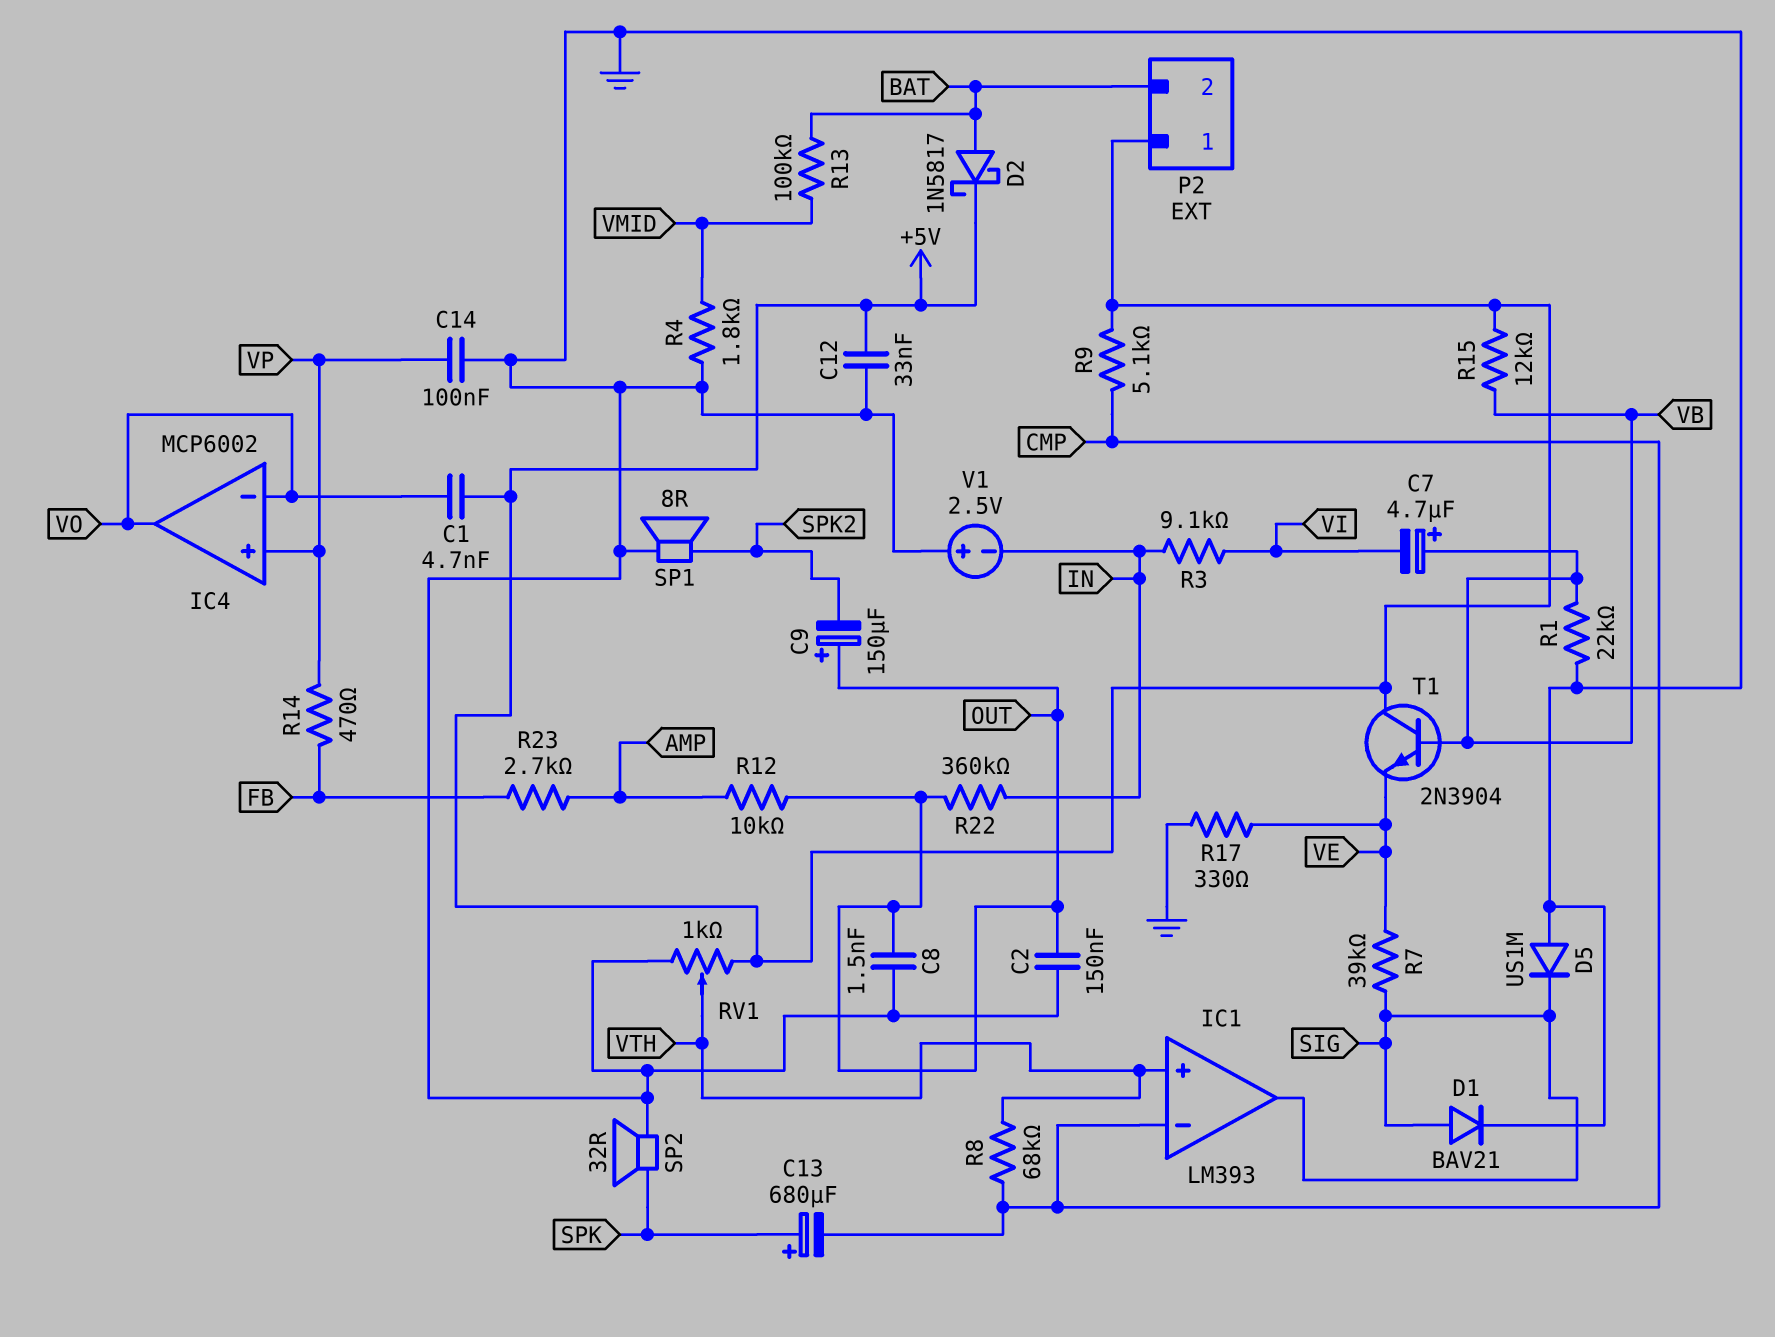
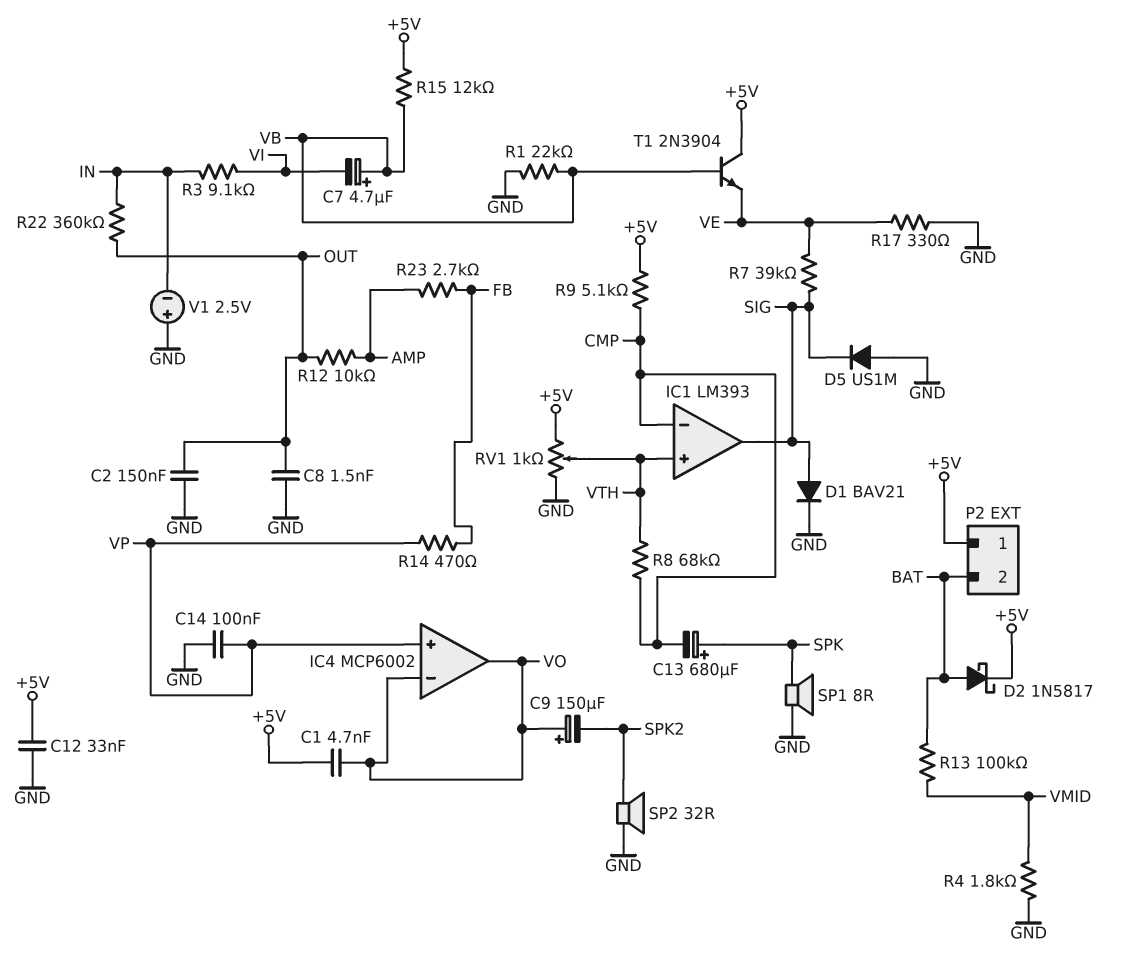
C9: 150uF (plus OUT, minus SPK2) -> 150uF (plus VO, minus SPK2)
SP1: speaker 8R (GND, SPK2) -> speaker 8R (GND, SPK)
SP2: speaker 32R (GND, SPK) -> speaker 32R (GND, SPK2)

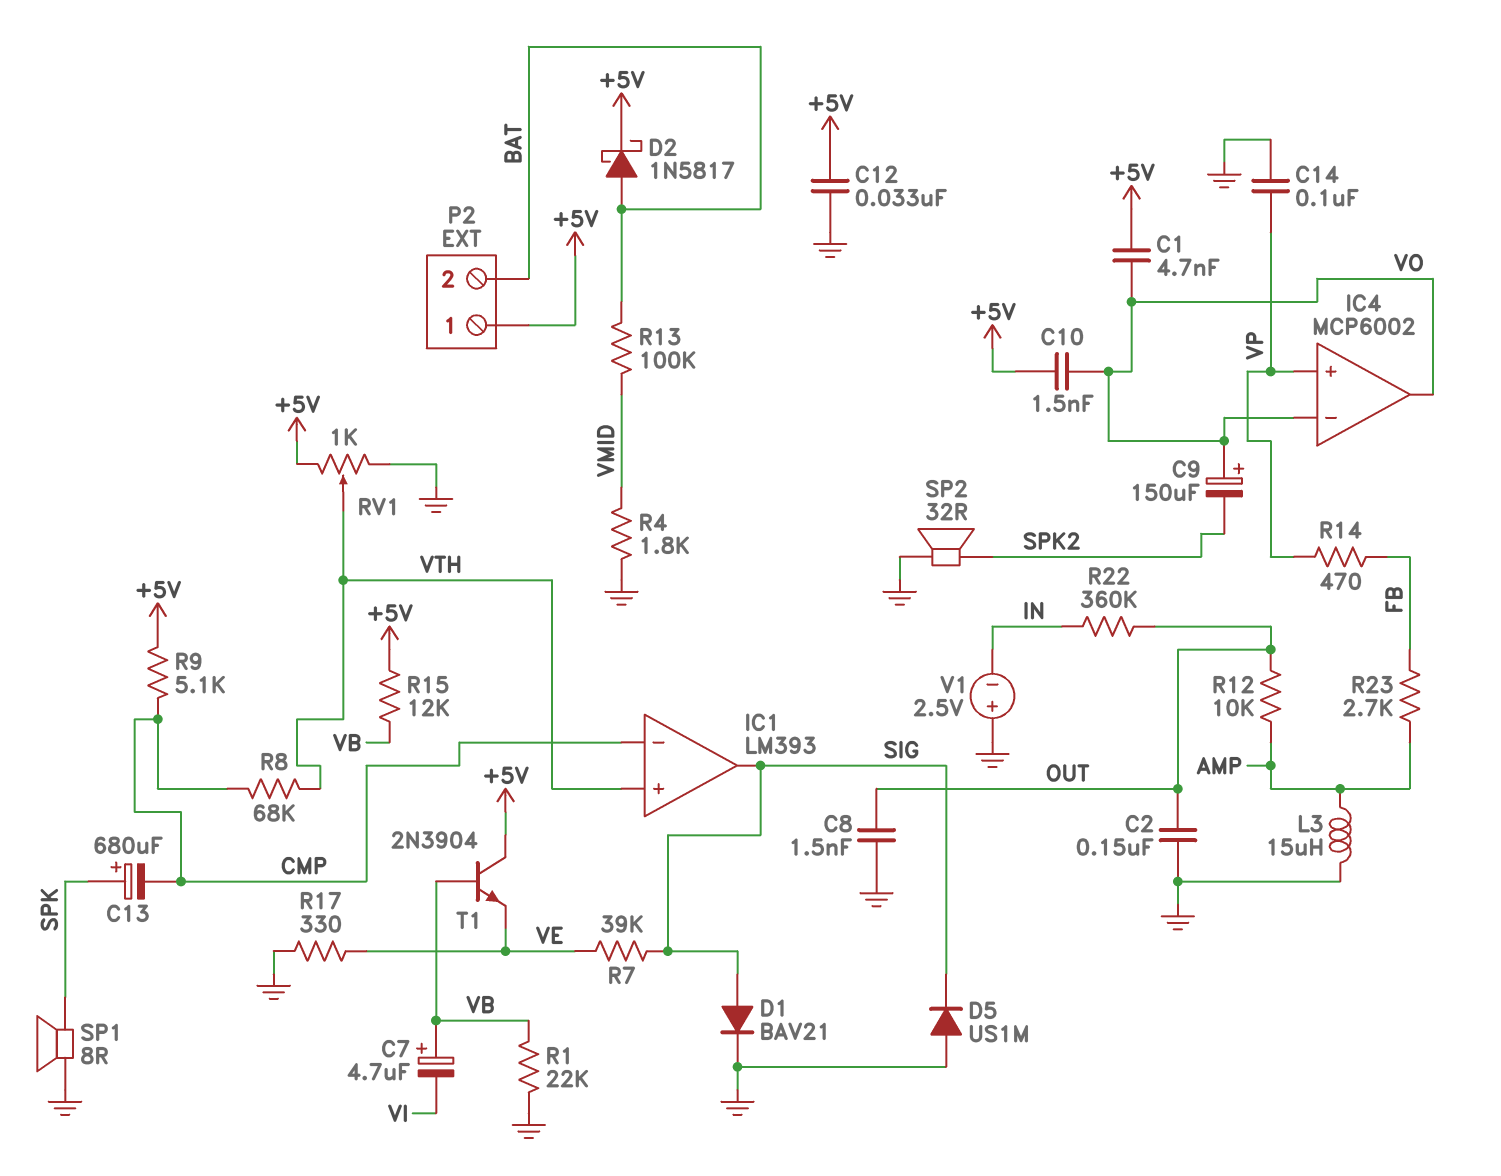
C10: none -> 1.5nF (+5V, VO)
L3: none -> 15uH (AMP, GND)
R3: 9.1k (IN, VI) -> none

